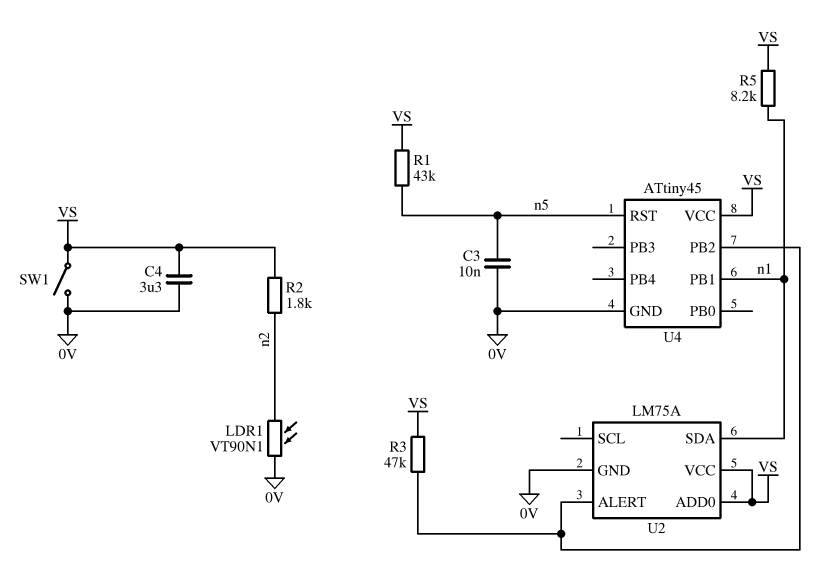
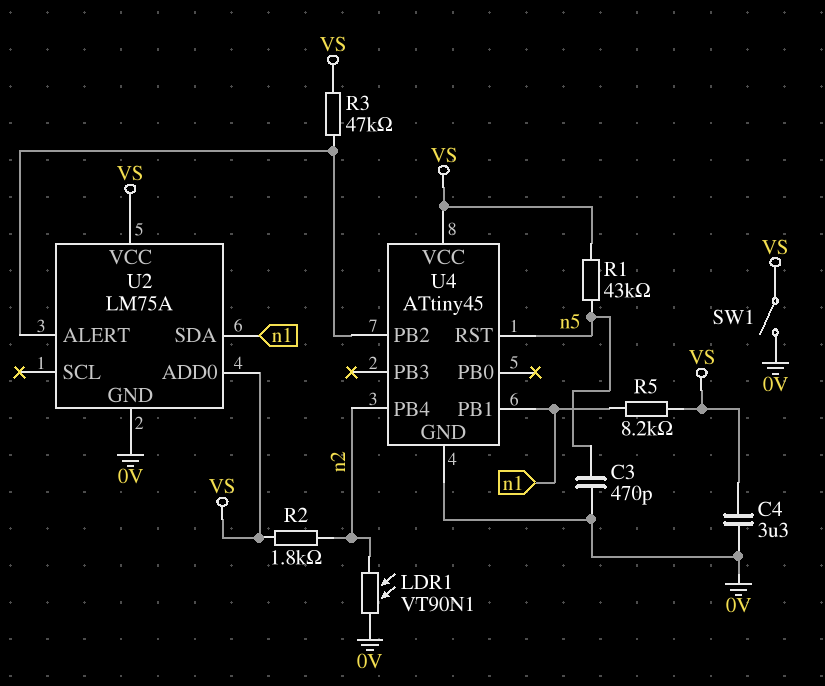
C3: 10nF (0V, n5) -> 470pF (0V, n5)
U4 pin PB4: none -> n2

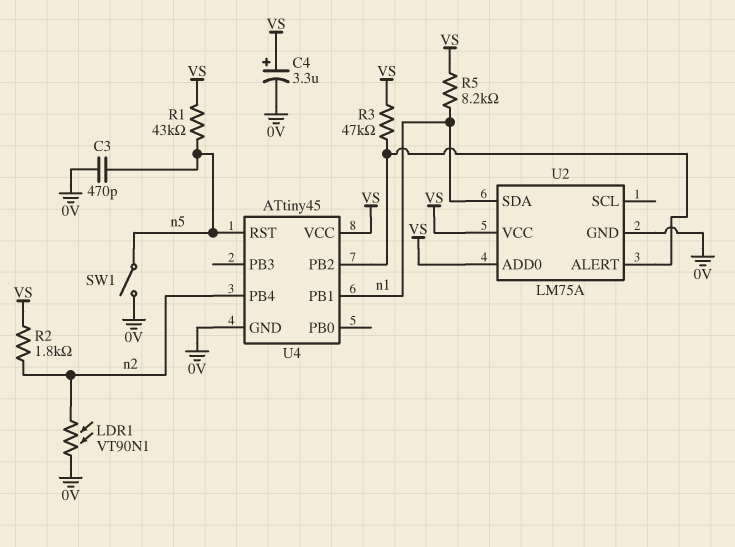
C4: 3.3uF (0V, VS) -> 3.3uF (plus VS, minus 0V)
SW1: switch (0V, VS) -> switch (0V, n5)

